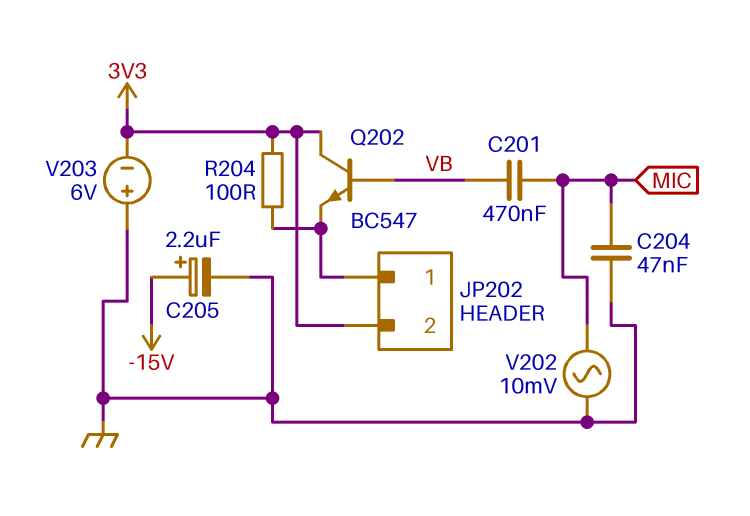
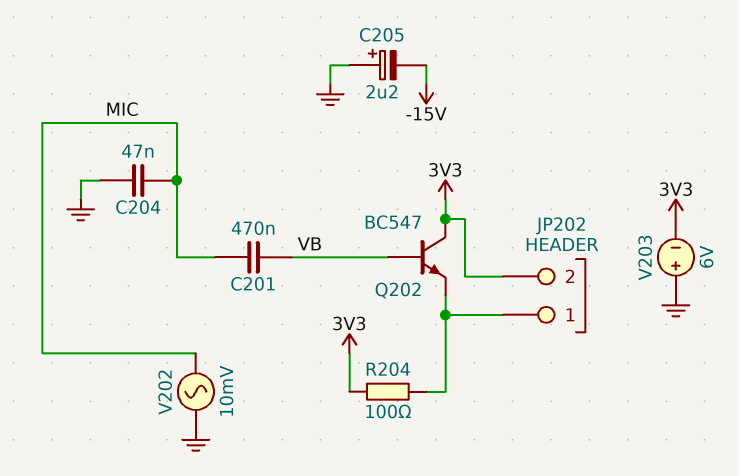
C205: 2.2uF (plus -15V, minus GND) -> 2.2uF (plus GND, minus -15V)

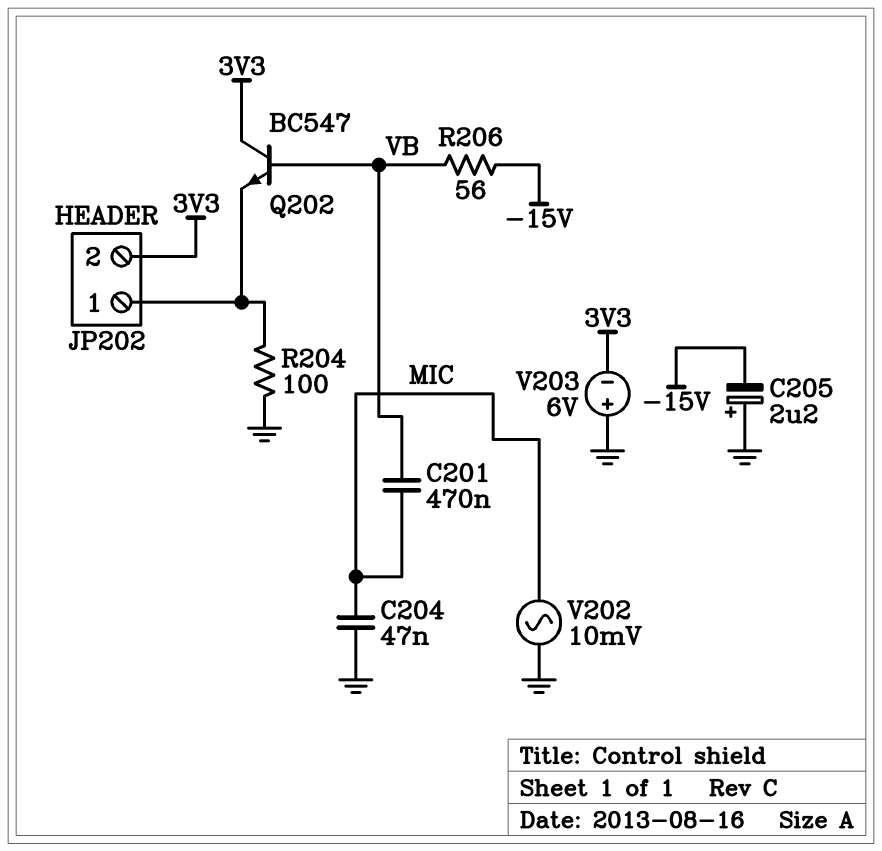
R204: 100 (3V3, JP202/1) -> 100 (GND, JP202/1)
R206: none -> 56 (-15V, VB)

